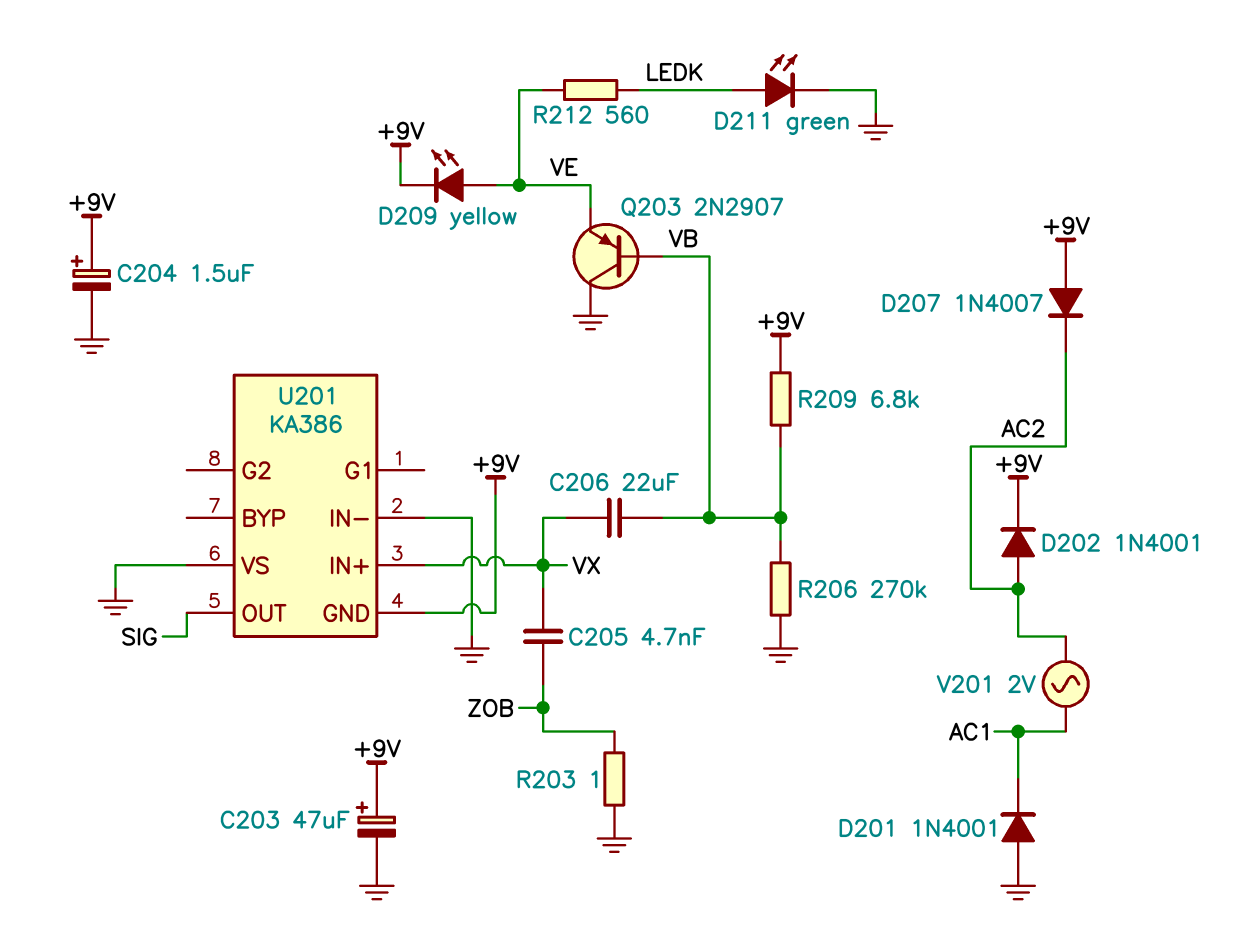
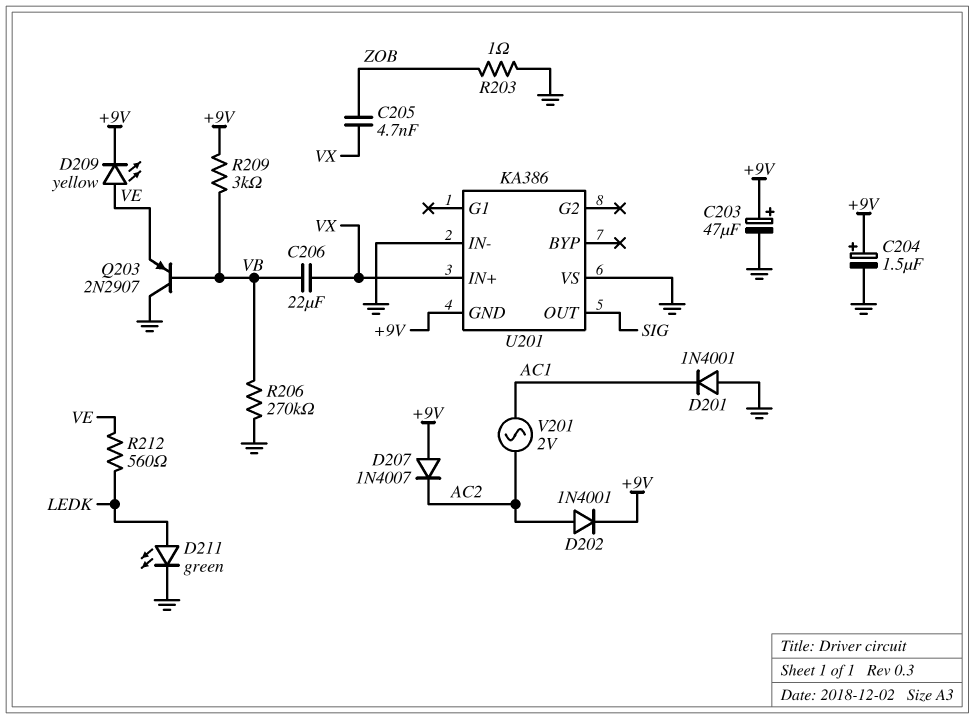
R209: 6.8k (+9V, VB) -> 3k (+9V, VB)

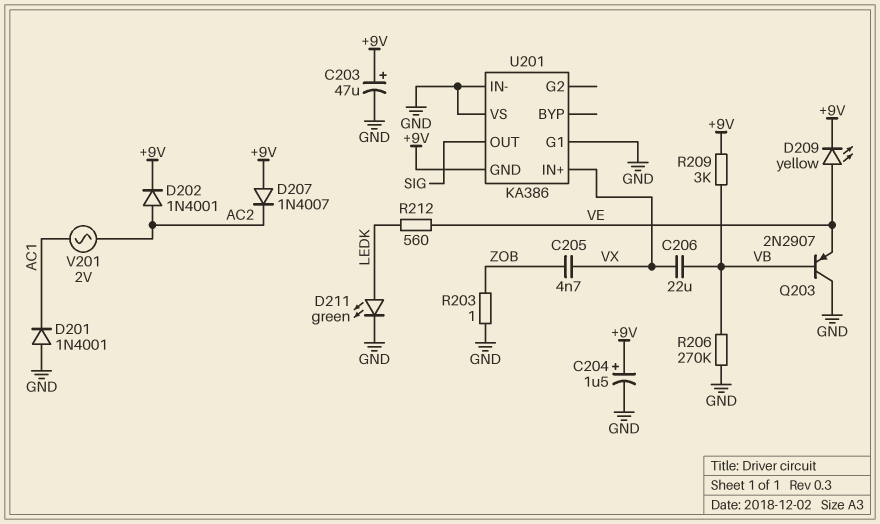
U201 pin G1: none -> GND

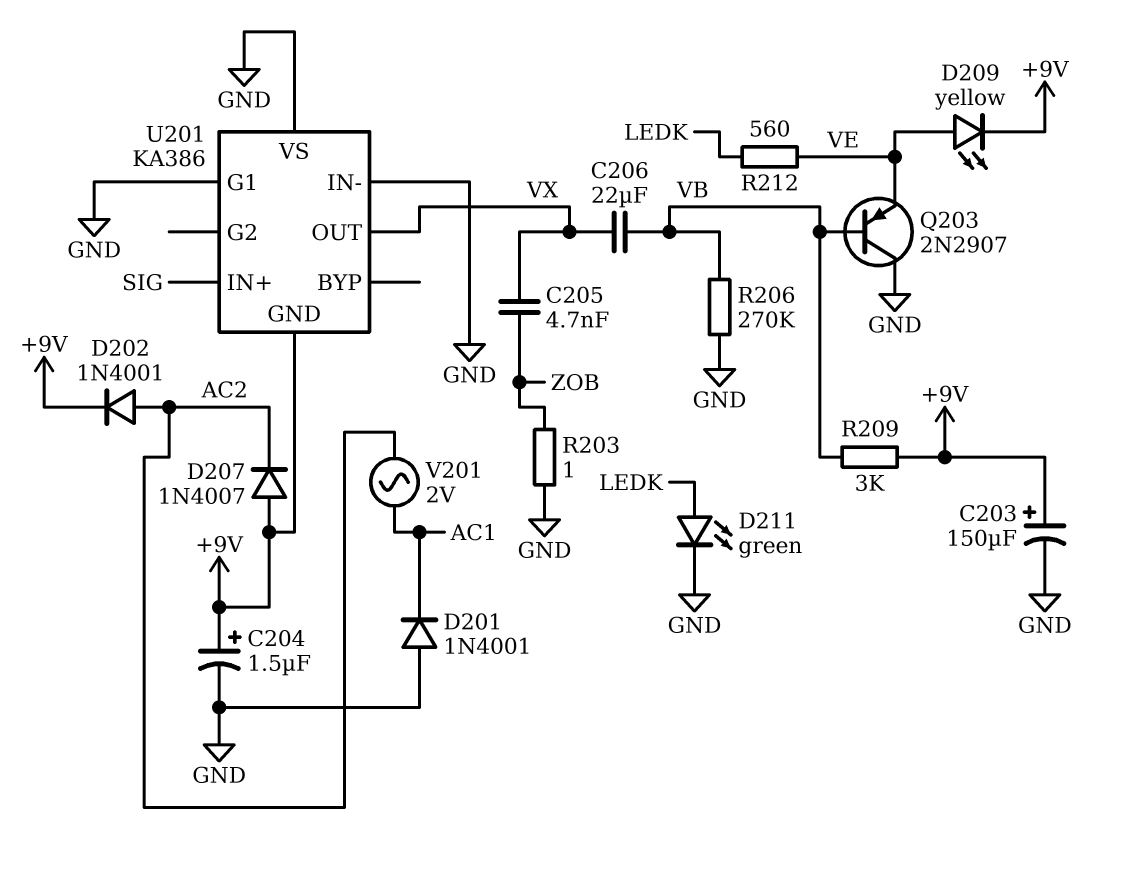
C203: 47uF (plus +9V, minus GND) -> 150uF (plus +9V, minus GND)
U201 pin IN+: VX -> SIG
U201 pin OUT: SIG -> VX

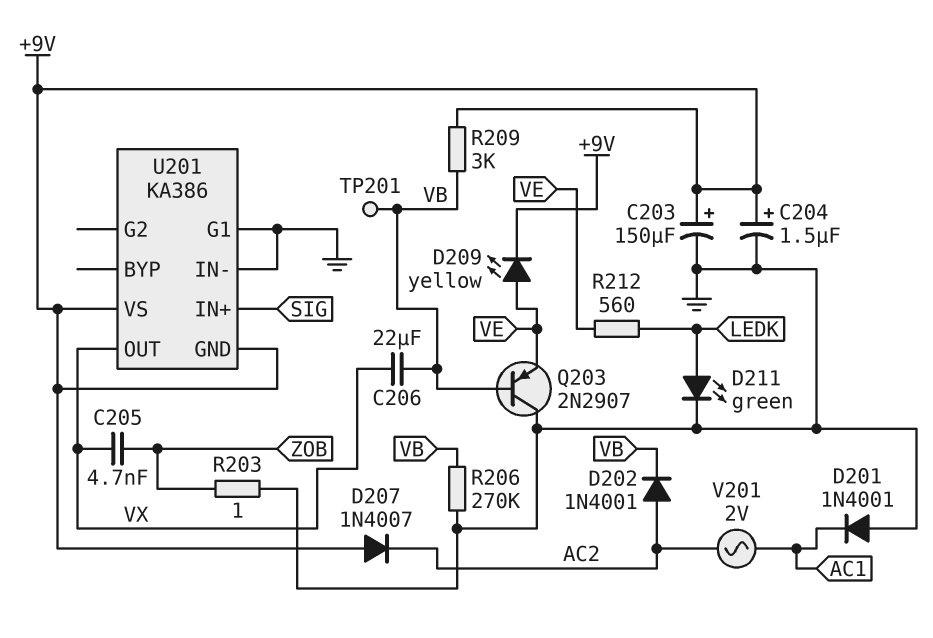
D202: diode 1N4001 (A AC2, K +9V) -> diode 1N4001 (A AC2, K VB)
TP201: none -> test point (VB)
U201 pin VS: GND -> +9V

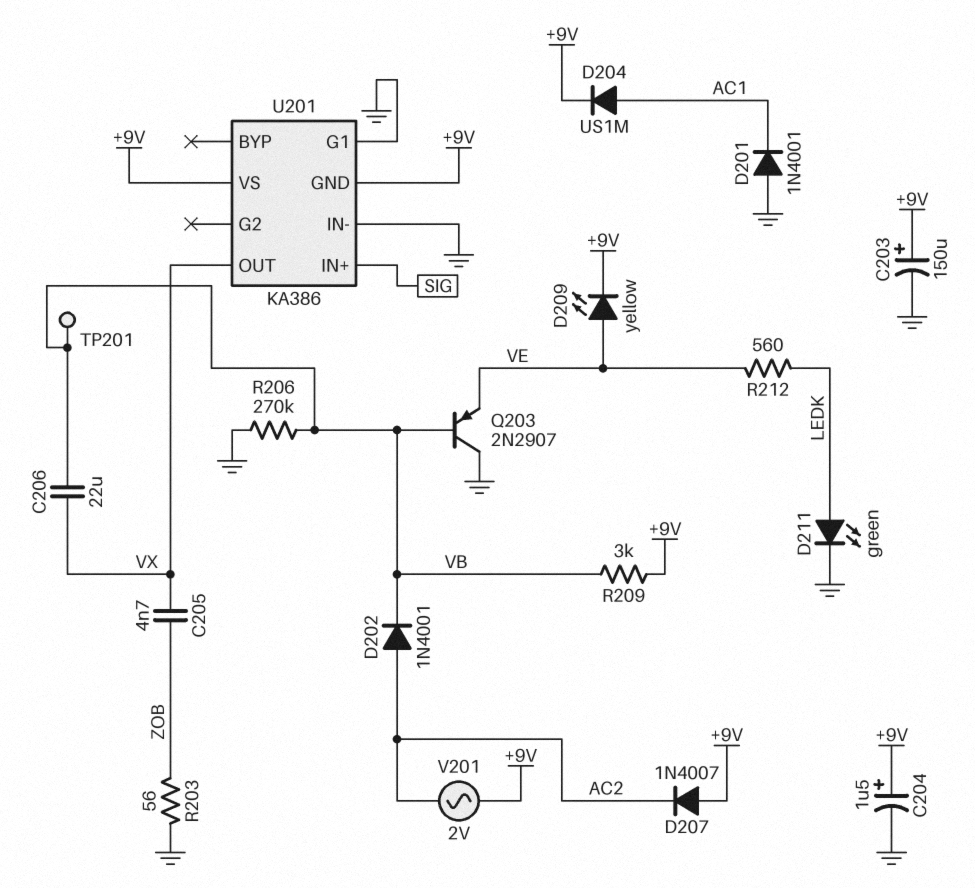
D204: none -> diode US1M (A AC1, K +9V)
R203: 1 (GND, ZOB) -> 56 (GND, ZOB)
V201: AC 2V (AC1, AC2) -> AC 2V (+9V, AC2)

